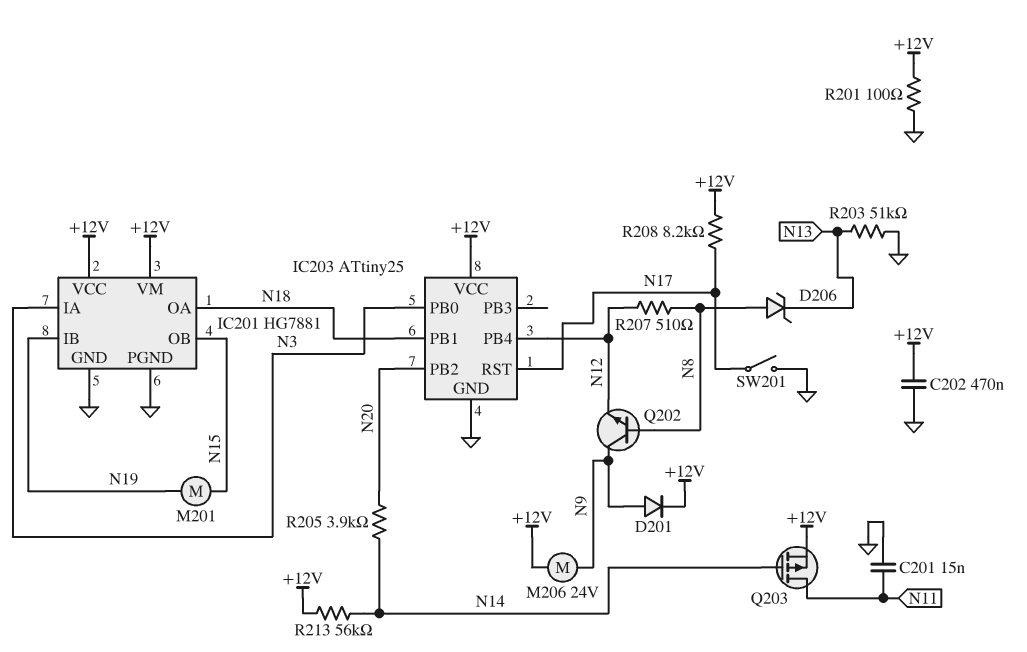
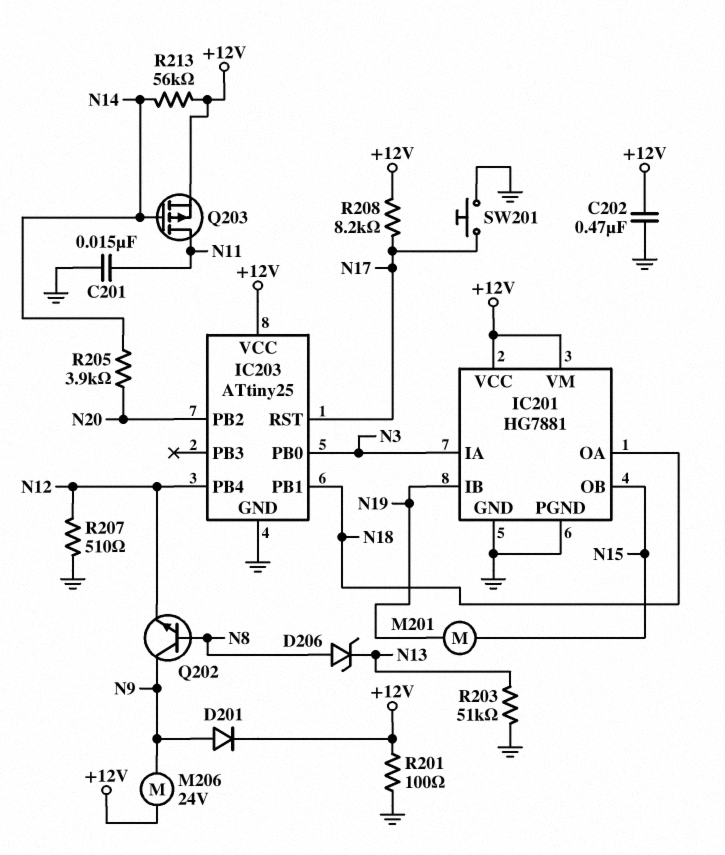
R207: 510 (N8, N12) -> 510 (GND, N12)
SW201: switch (GND, N17) -> button (GND, N17)

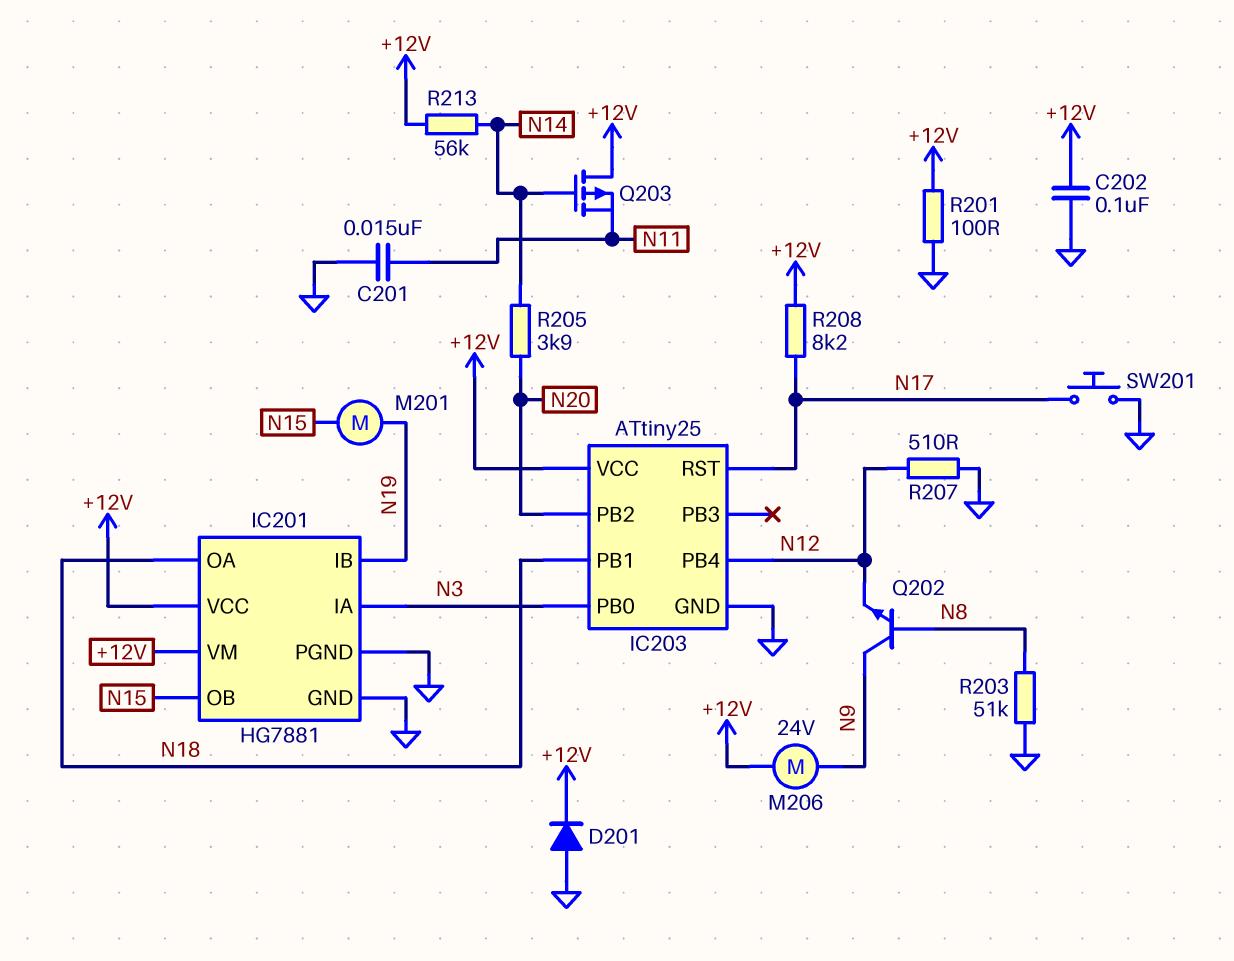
C202: 470nF (+12V, GND) -> 100nF (+12V, GND)
D201: diode (A N9, K +12V) -> diode (A GND, K +12V)
D206: zener (A N8, K N13) -> none
Q203: PMOS (G N14, D N11, S +12V) -> PMOS (G N14, D +12V, S N11)
R203: 51k (GND, N13) -> 51k (GND, N8)

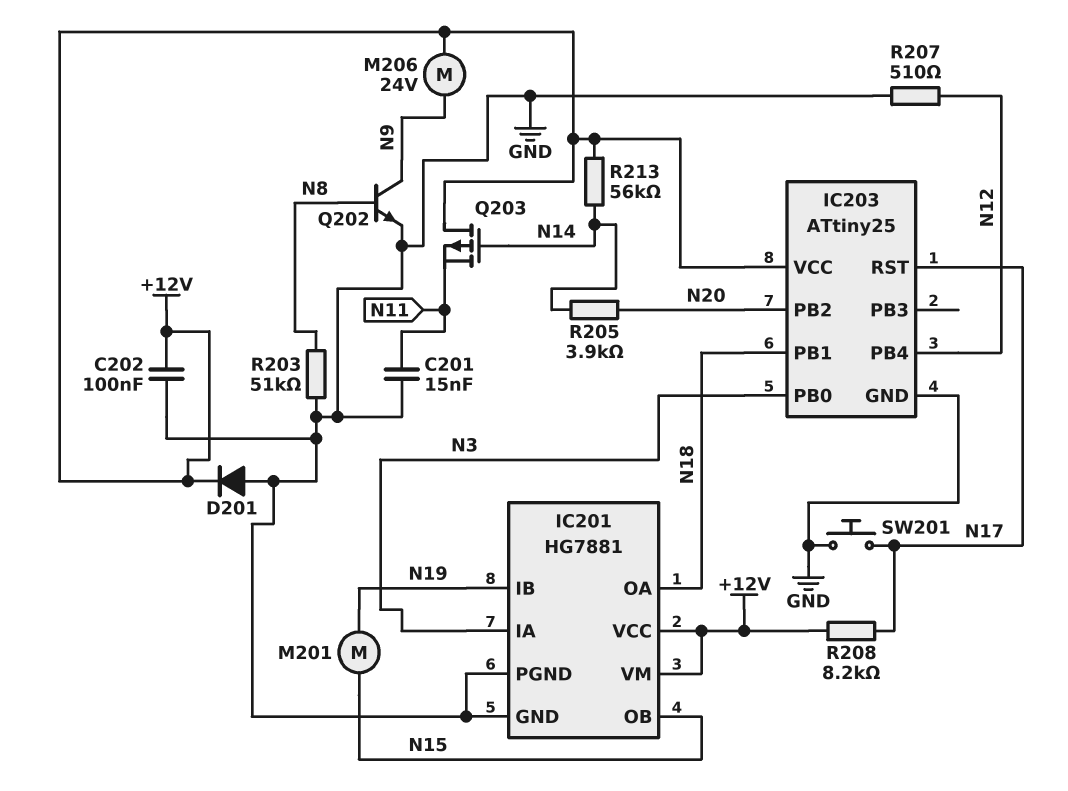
Q202: NPN (B N8, C N9, E N12) -> NPN (B N8, C N9, E GND)
R201: 100 (+12V, GND) -> none

